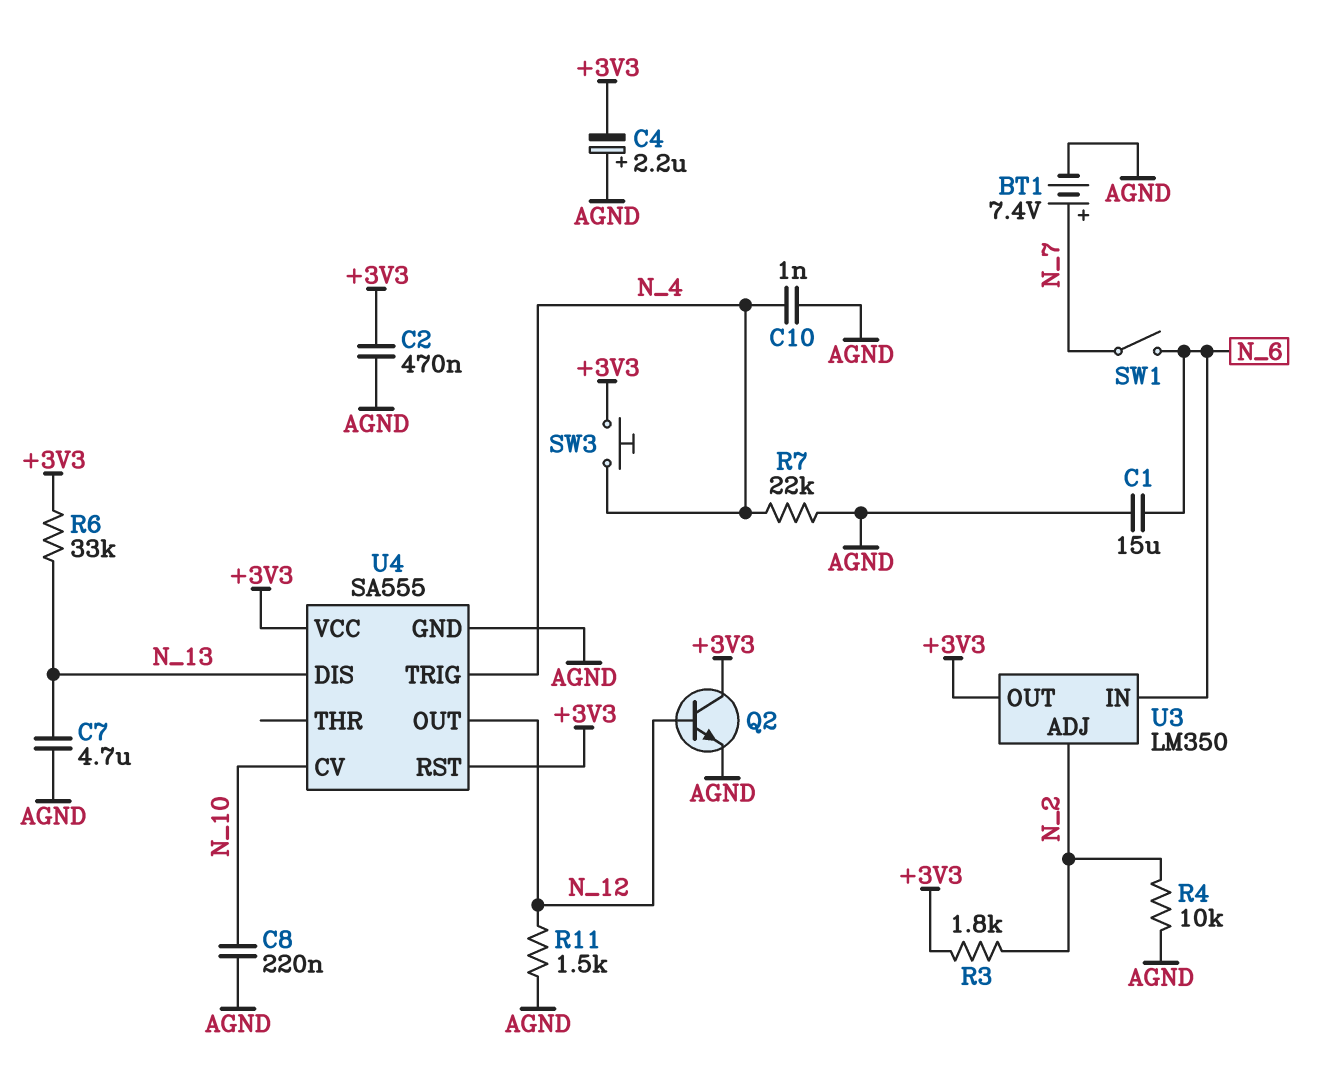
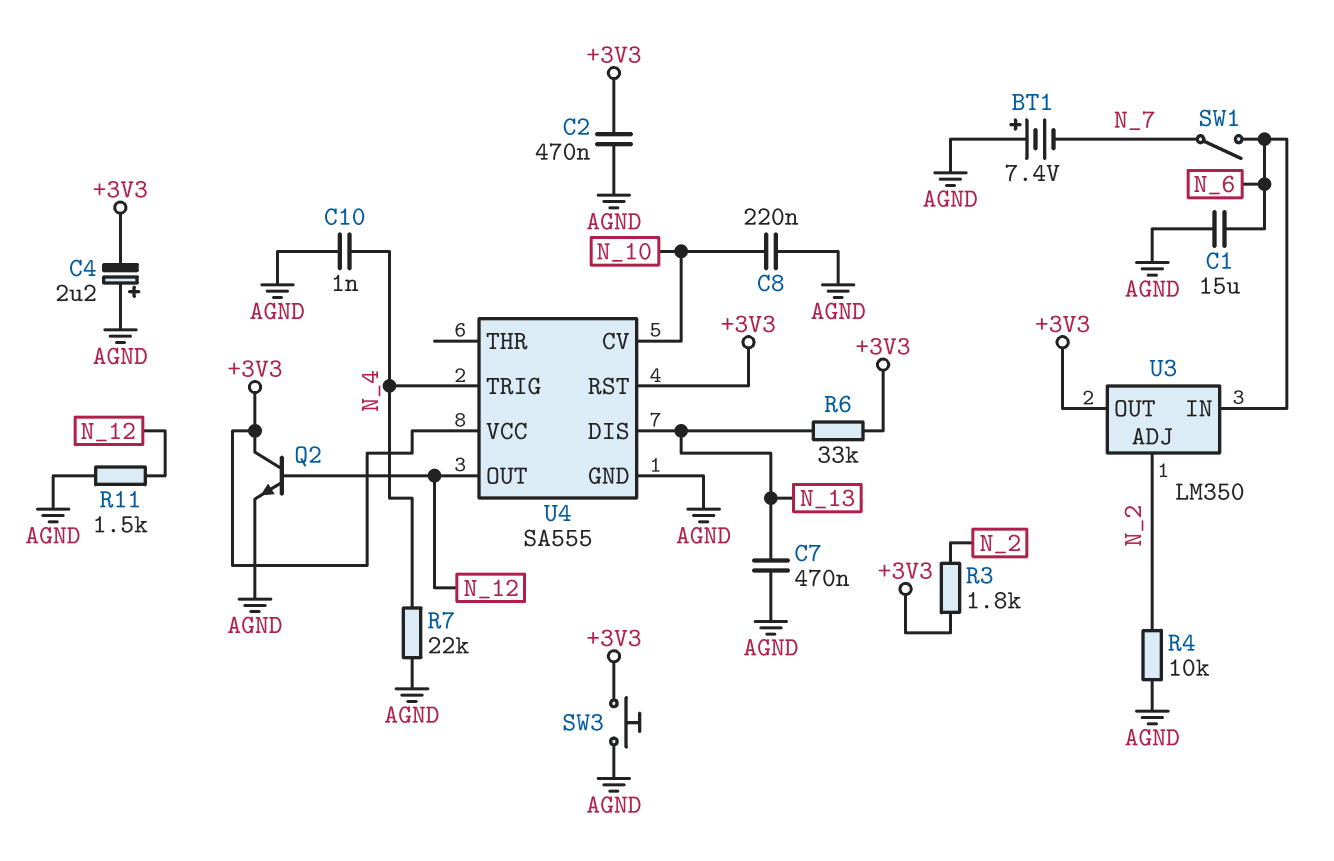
BT1: 7.4V (plus N_7, minus AGND) -> 7.4V (plus AGND, minus N_7)
C7: 4.7uF (AGND, N_13) -> 470nF (AGND, N_13)
SW3: button (+3V3, N_4) -> button (+3V3, AGND)

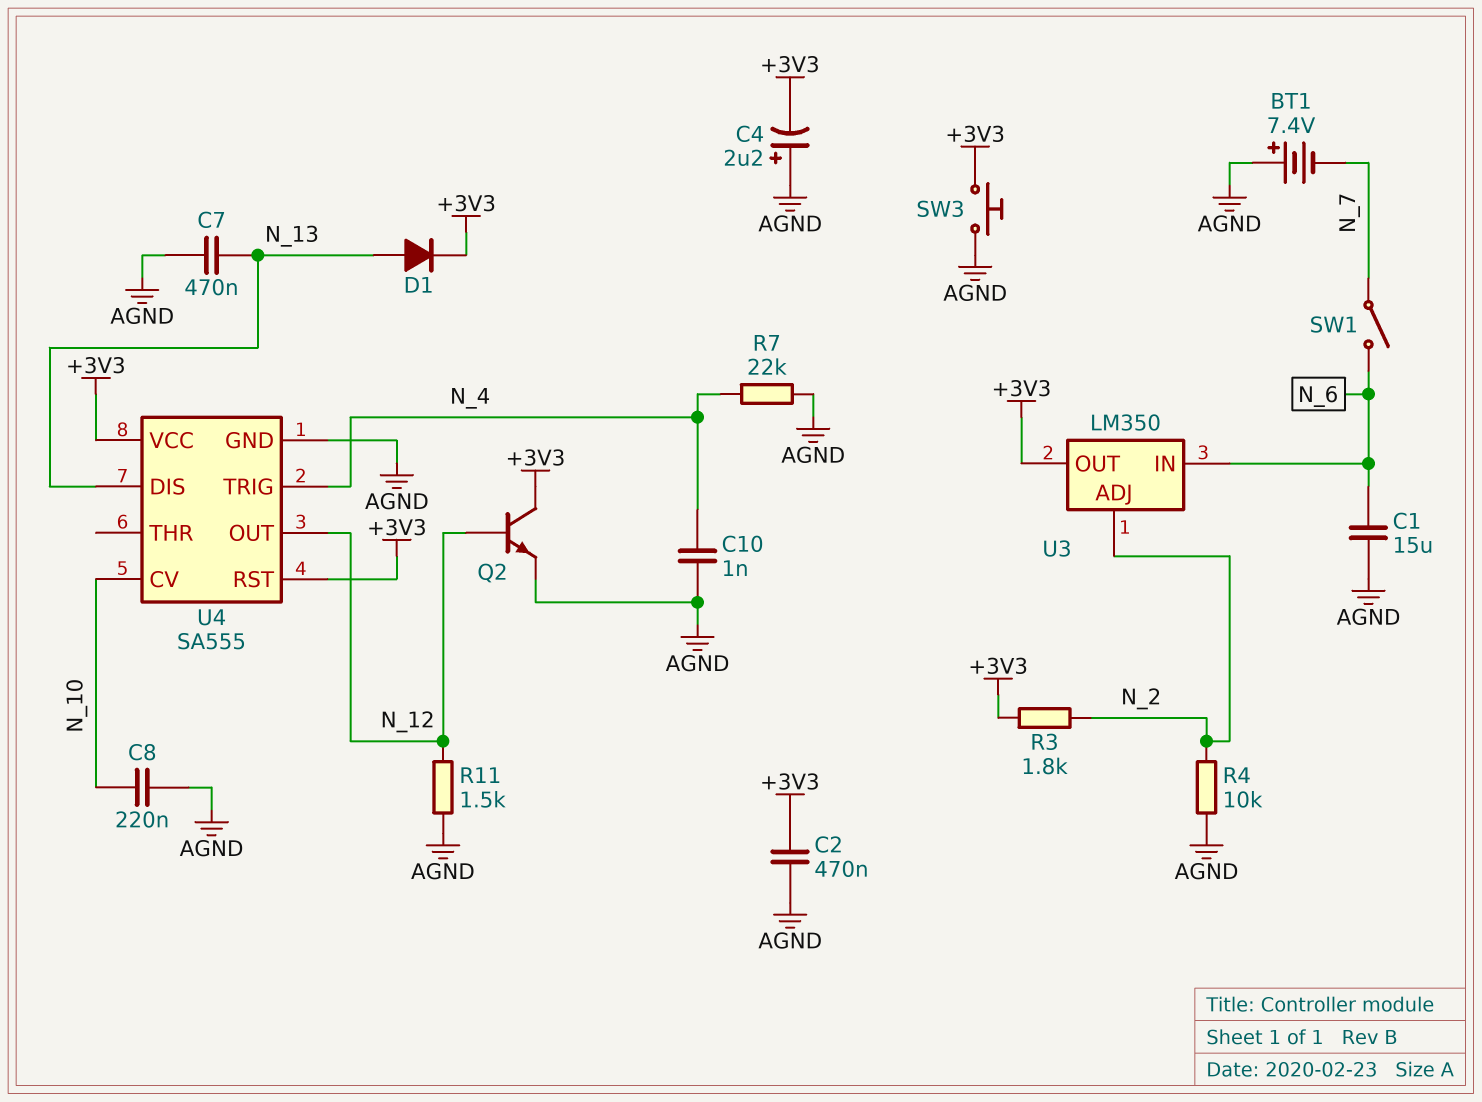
D1: none -> diode (A N_13, K +3V3)
R6: 33k (+3V3, N_13) -> none

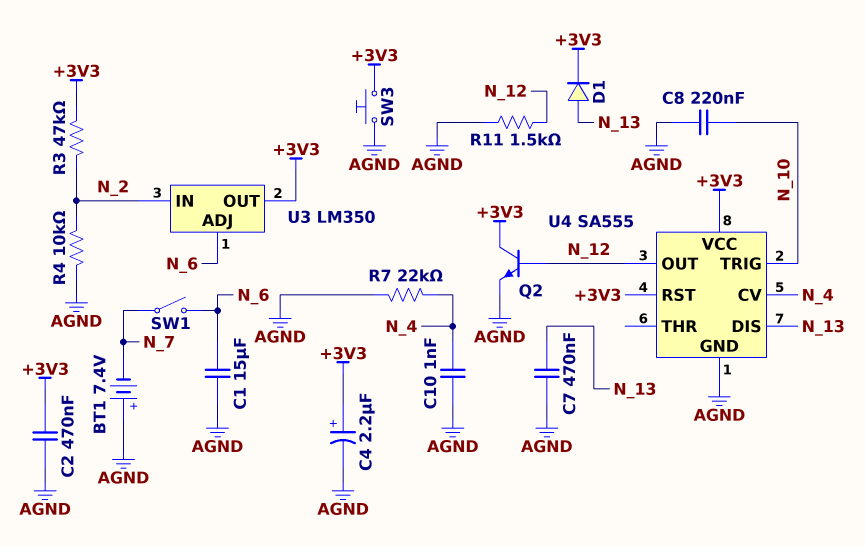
C4: 2.2uF (plus AGND, minus +3V3) -> 2.2uF (plus +3V3, minus AGND)
R3: 1.8k (+3V3, N_2) -> 47k (+3V3, N_2)
U3 pin ADJ: N_2 -> N_6
U3 pin IN: N_6 -> N_2
U4 pin CV: N_10 -> N_4
U4 pin TRIG: N_4 -> N_10

